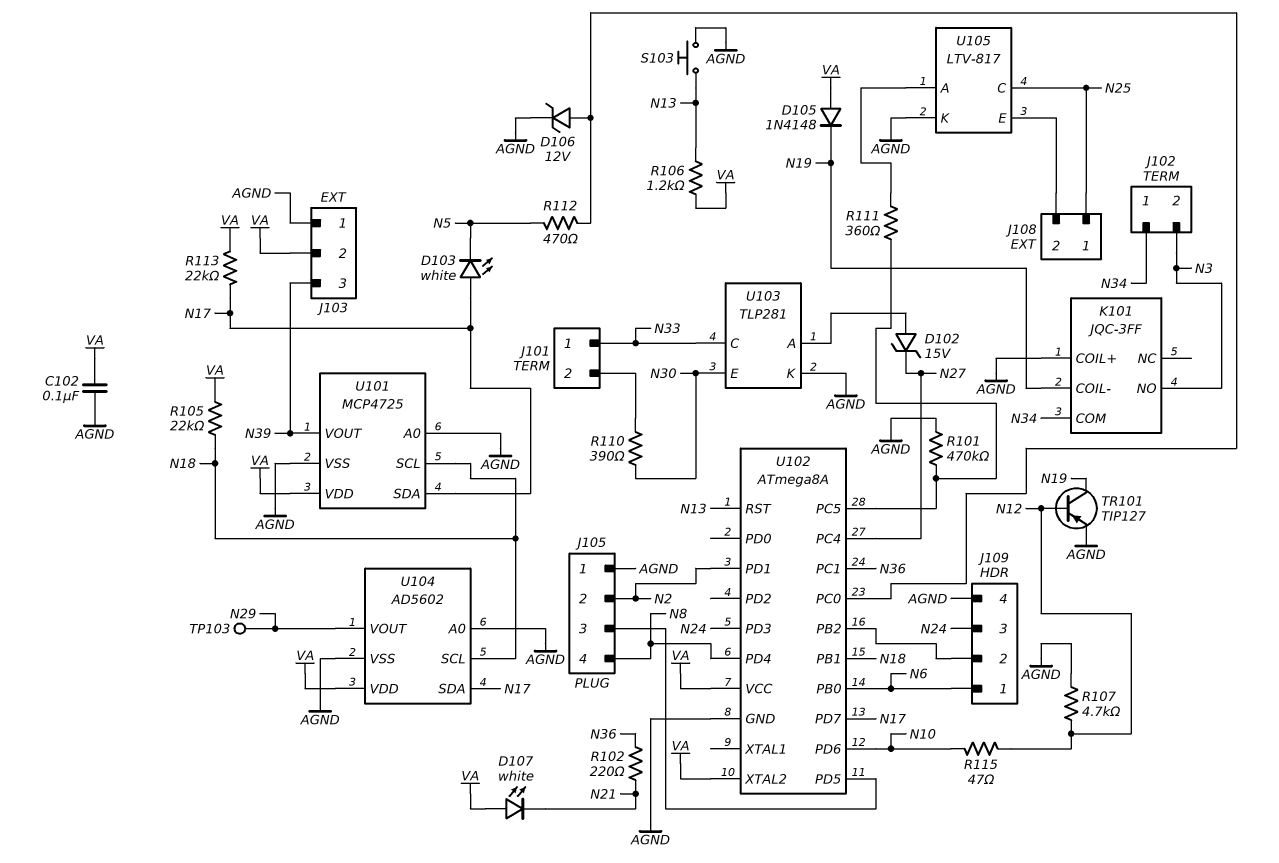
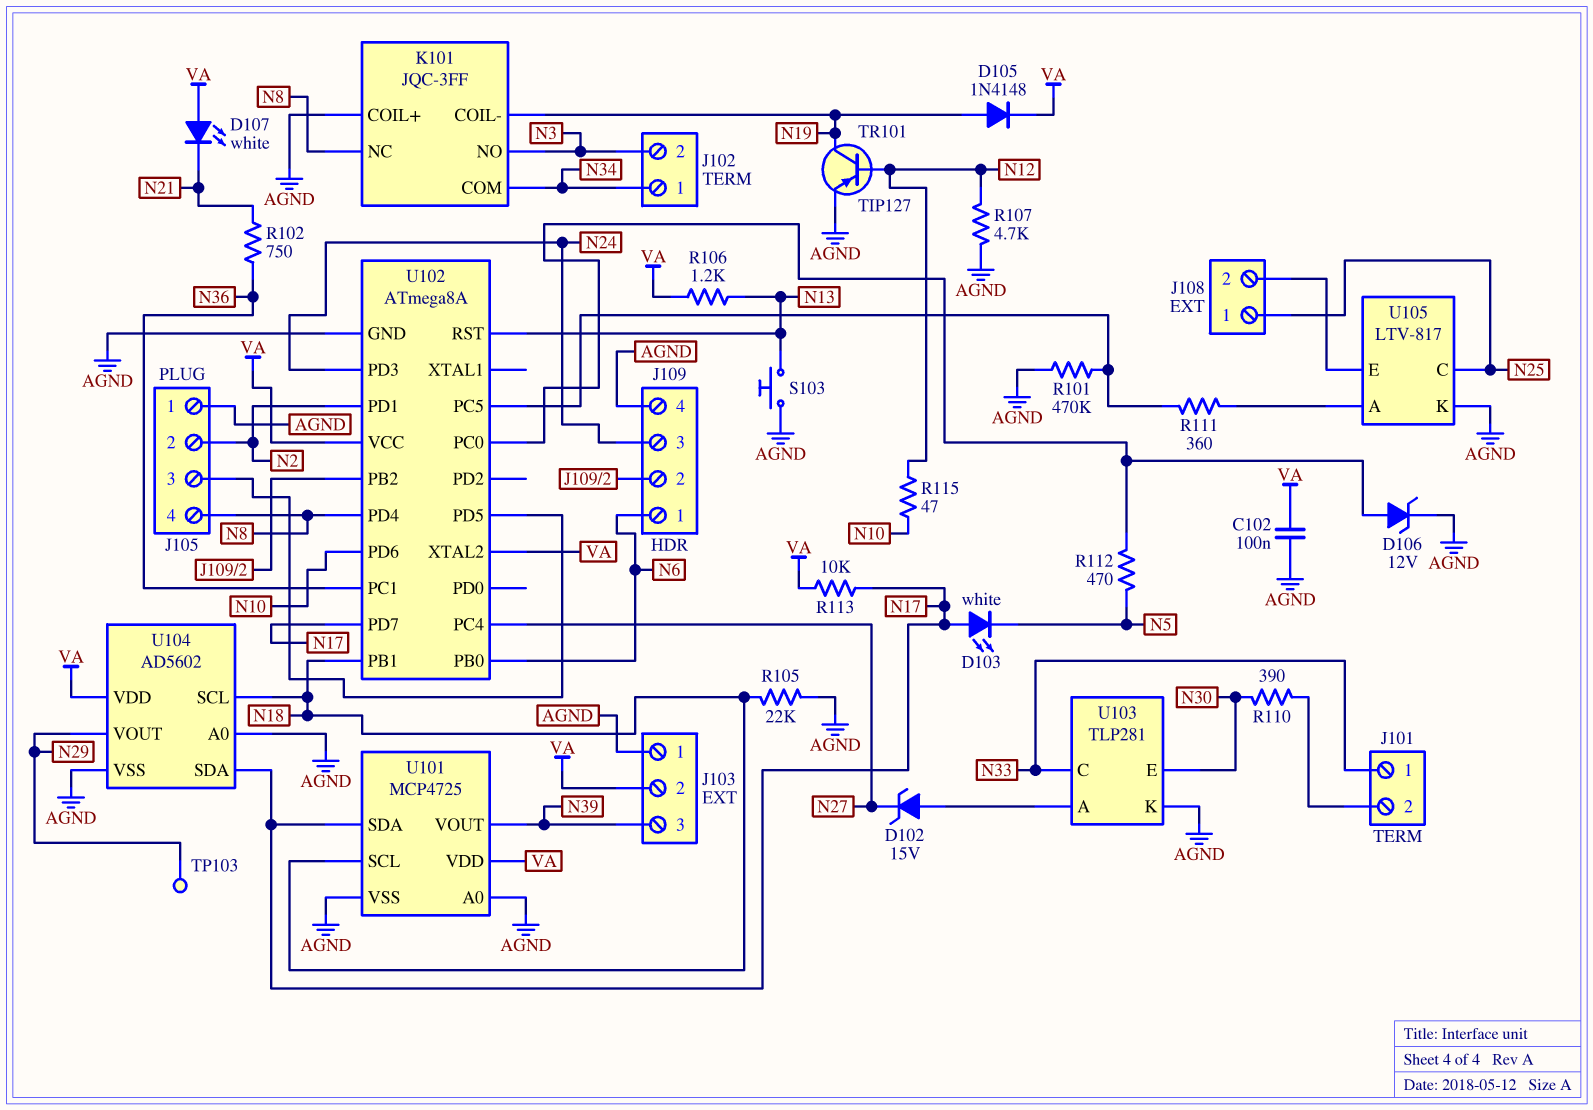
D105: diode 1N4148 (A VA, K N19) -> diode 1N4148 (A N19, K VA)
K101 pin NC: none -> N8
R102: 220 (N21, N36) -> 750 (N21, N36)
R105: 22k (N18, VA) -> 22k (AGND, N18)
R113: 22k (N17, VA) -> 10k (N17, VA)

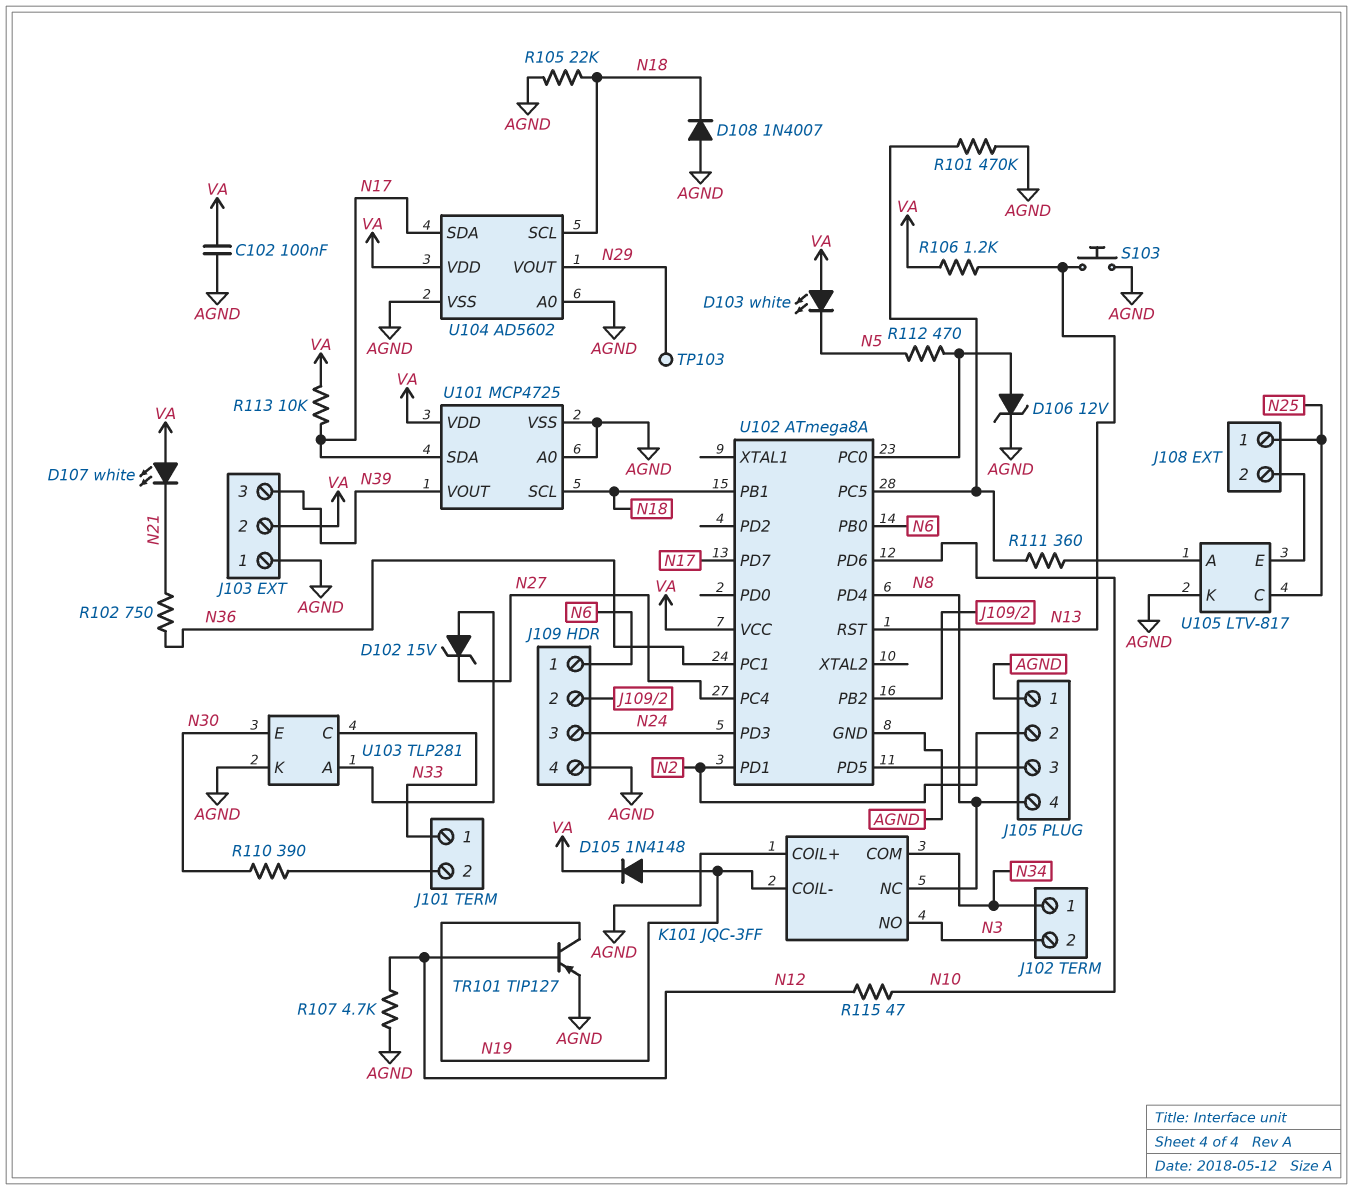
D103: LED white (A N17, K N5) -> LED white (A VA, K N5)
D108: none -> diode 1N4007 (A AGND, K N18)
U102 pin XTAL2: VA -> none

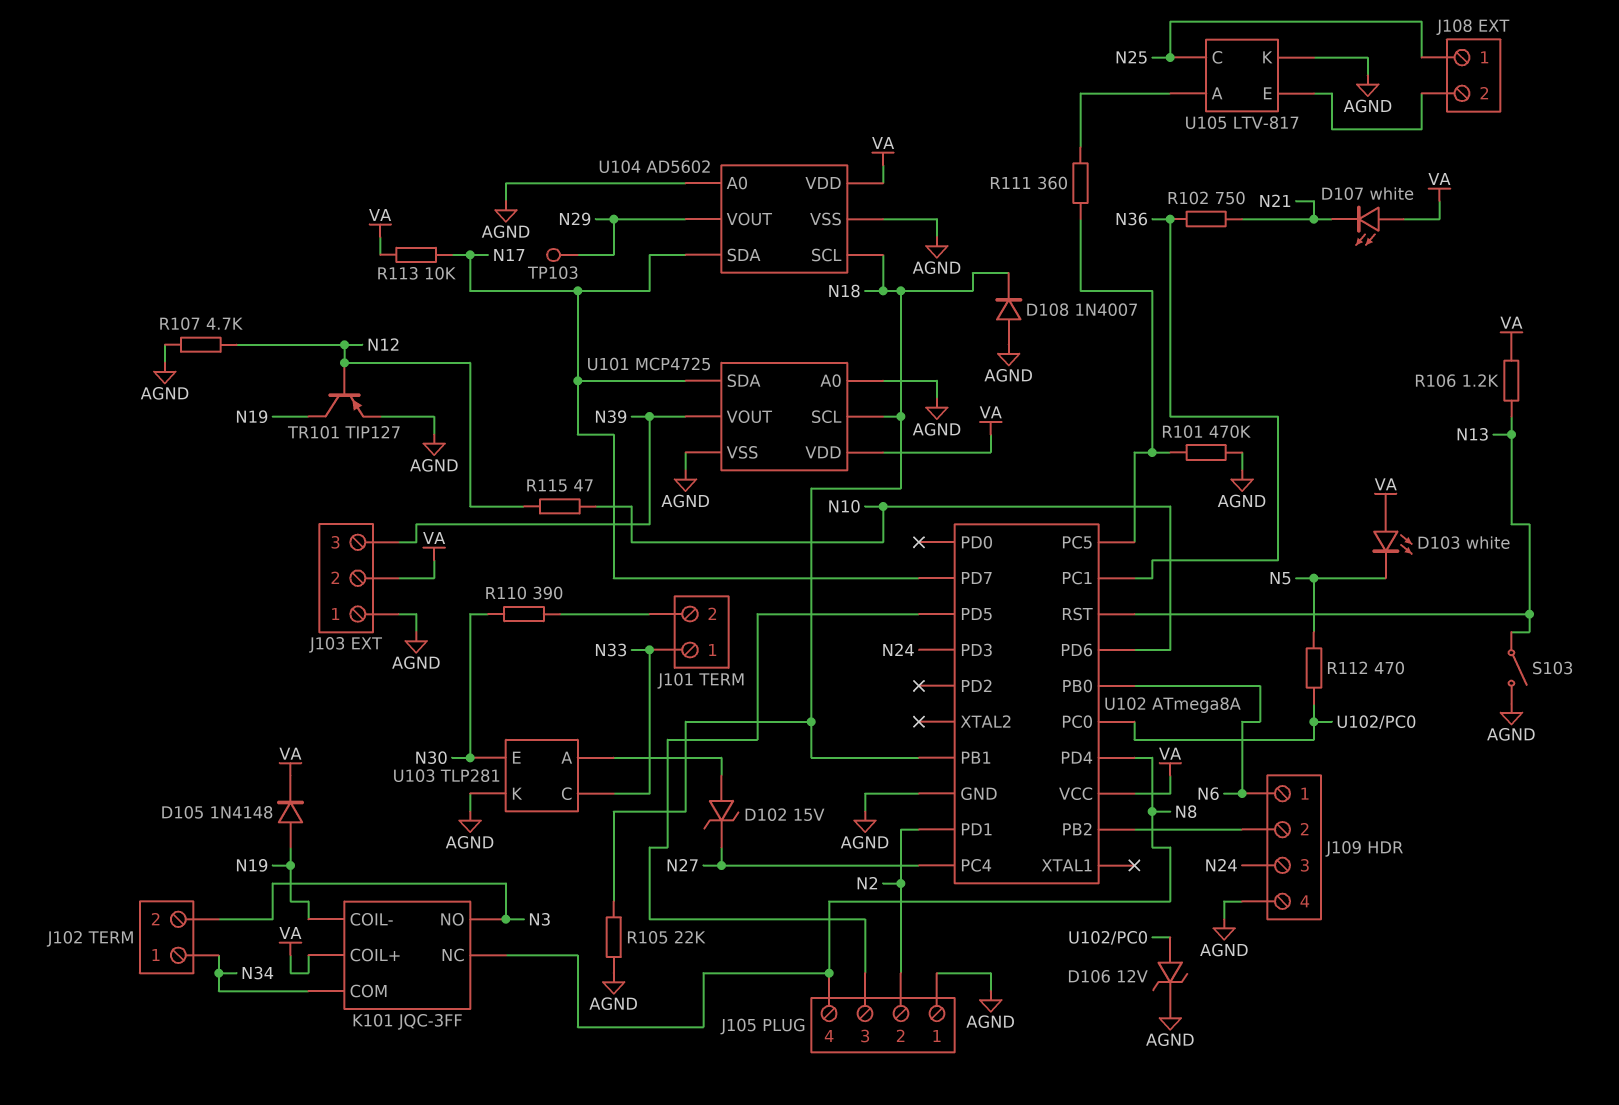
C102: 100nF (AGND, VA) -> none
K101 pin COIL+: AGND -> VA
S103: button (AGND, N13) -> switch (AGND, N13)

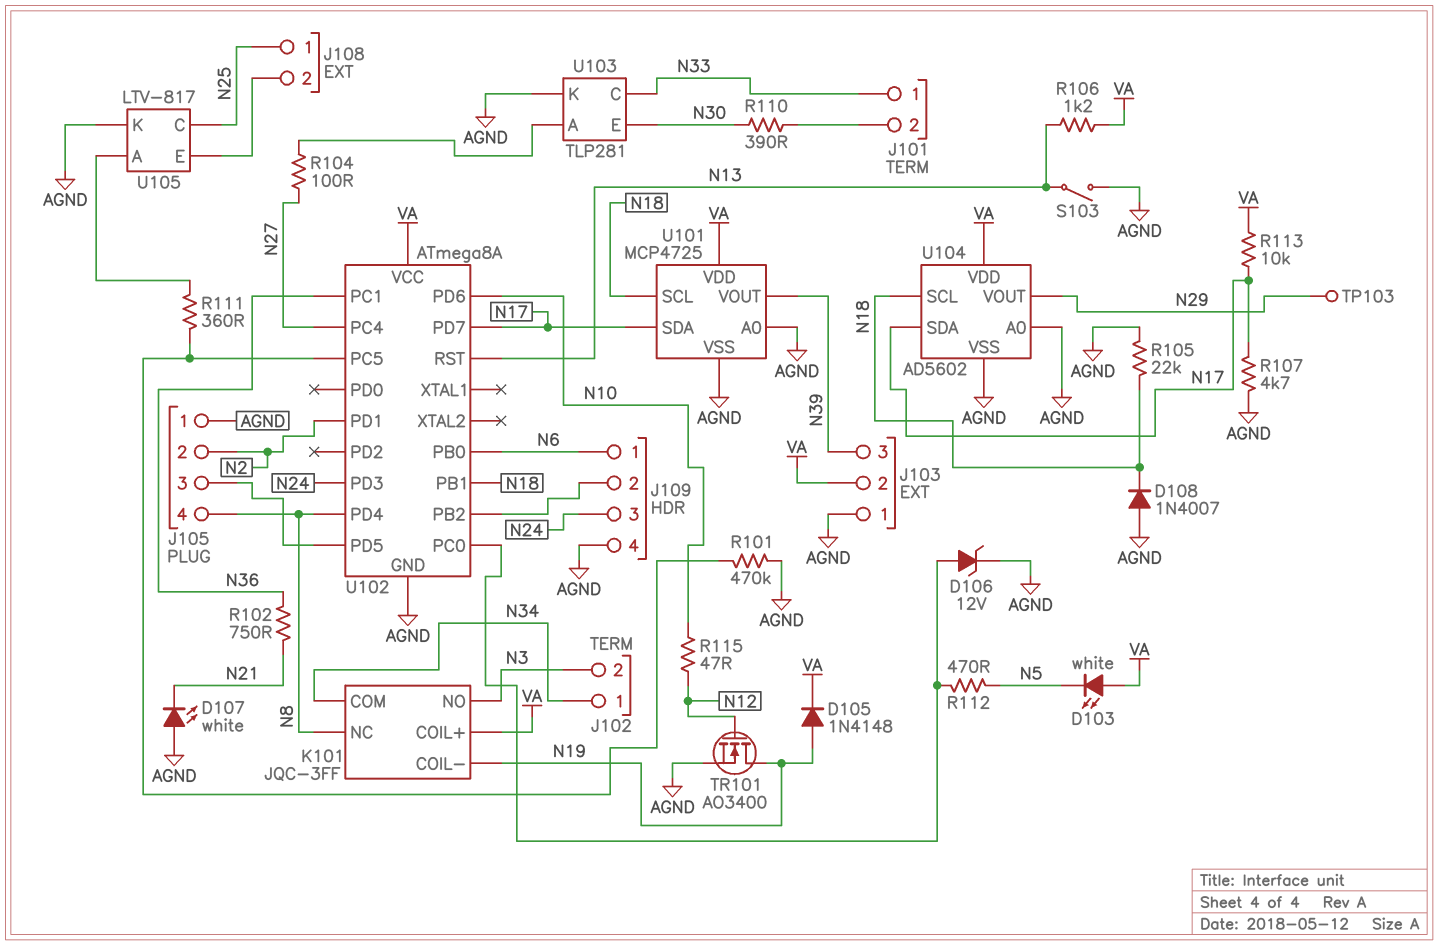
D102: zener 15V (A U103/A, K N27) -> none
D107: LED white (A VA, K N21) -> LED white (A AGND, K N21)
R104: none -> 100 (N27, U103/A)
R107: 4.7k (AGND, N12) -> 4.7k (AGND, N17)
TR101: PNP TIP127 (B N12, C N19, E AGND) -> NMOS AO3400 (G N12, D N19, S AGND)

